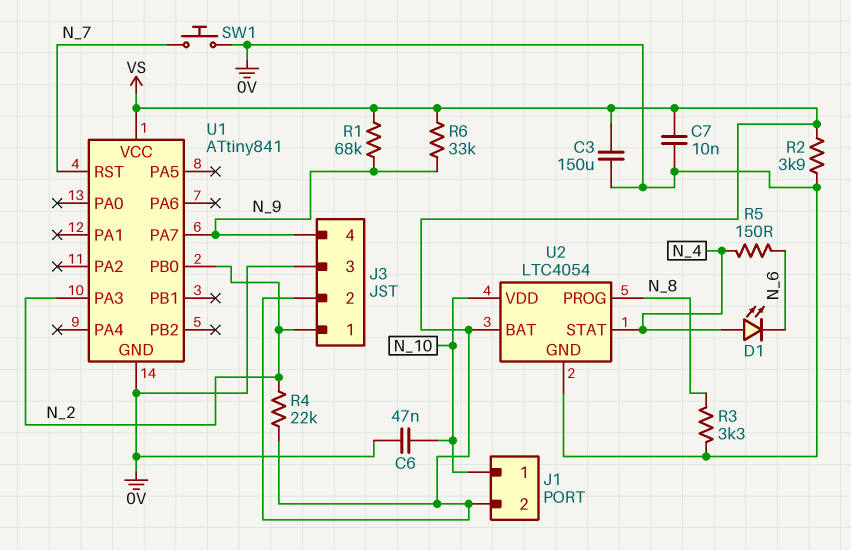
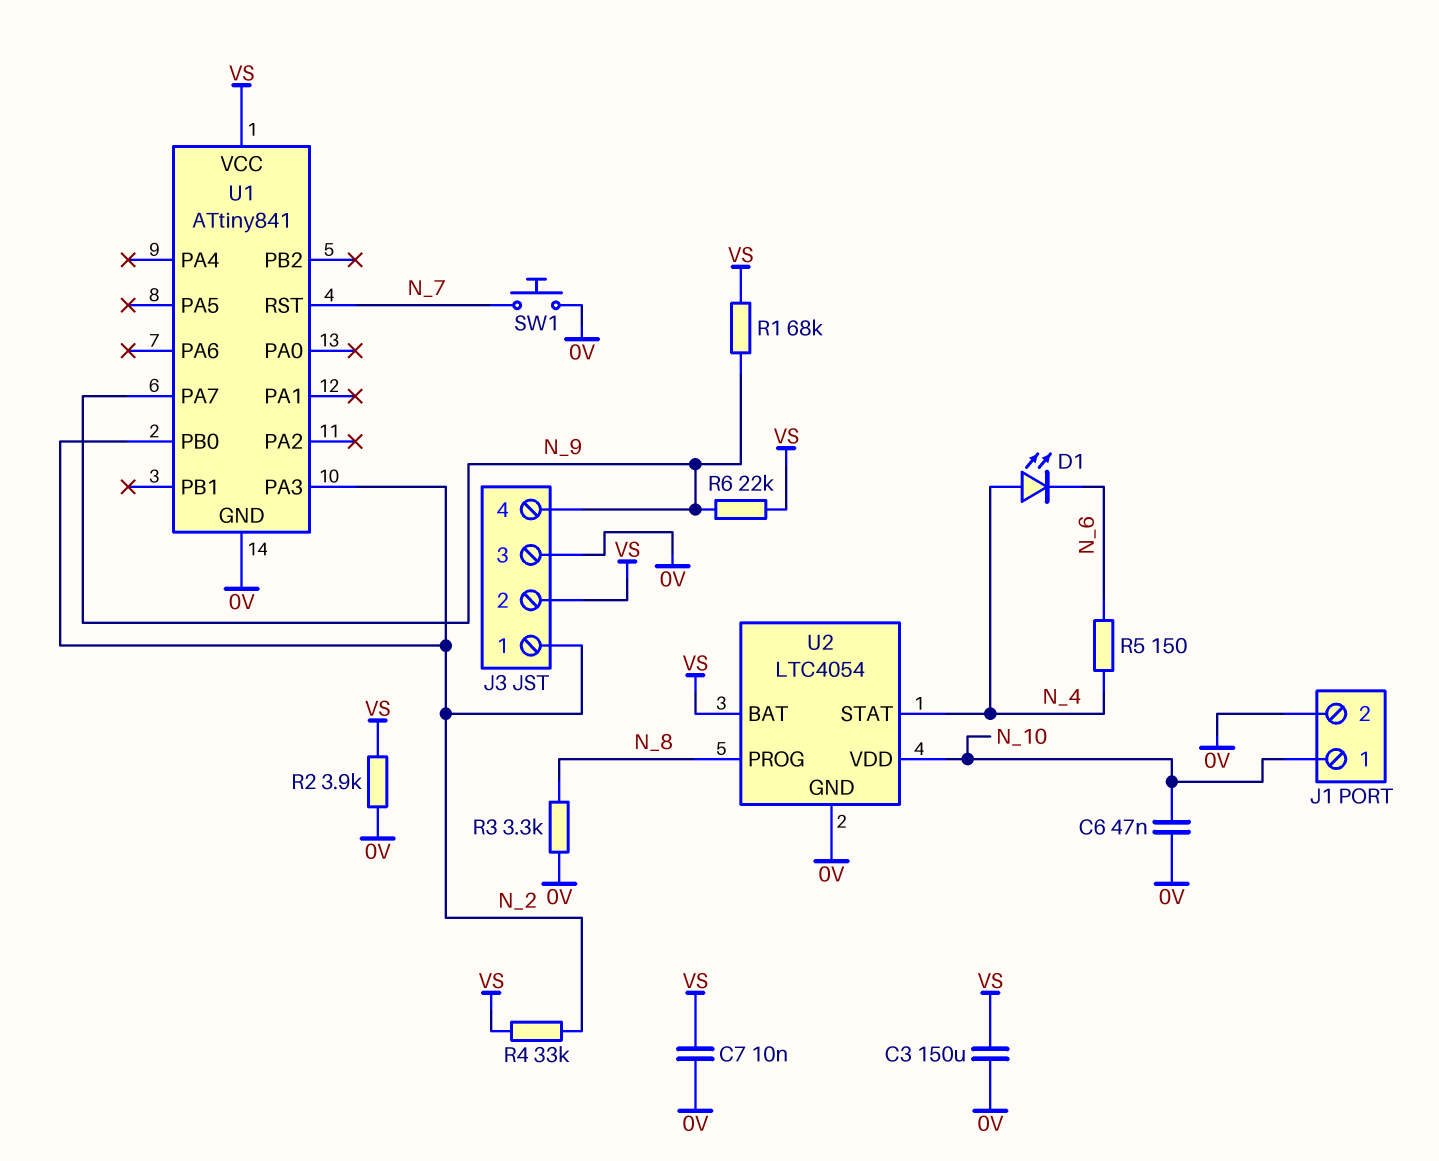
J1 pin 2: VS -> 0V
R4: 22k (N_2, VS) -> 33k (N_2, VS)
R6: 33k (N_9, VS) -> 22k (N_9, VS)

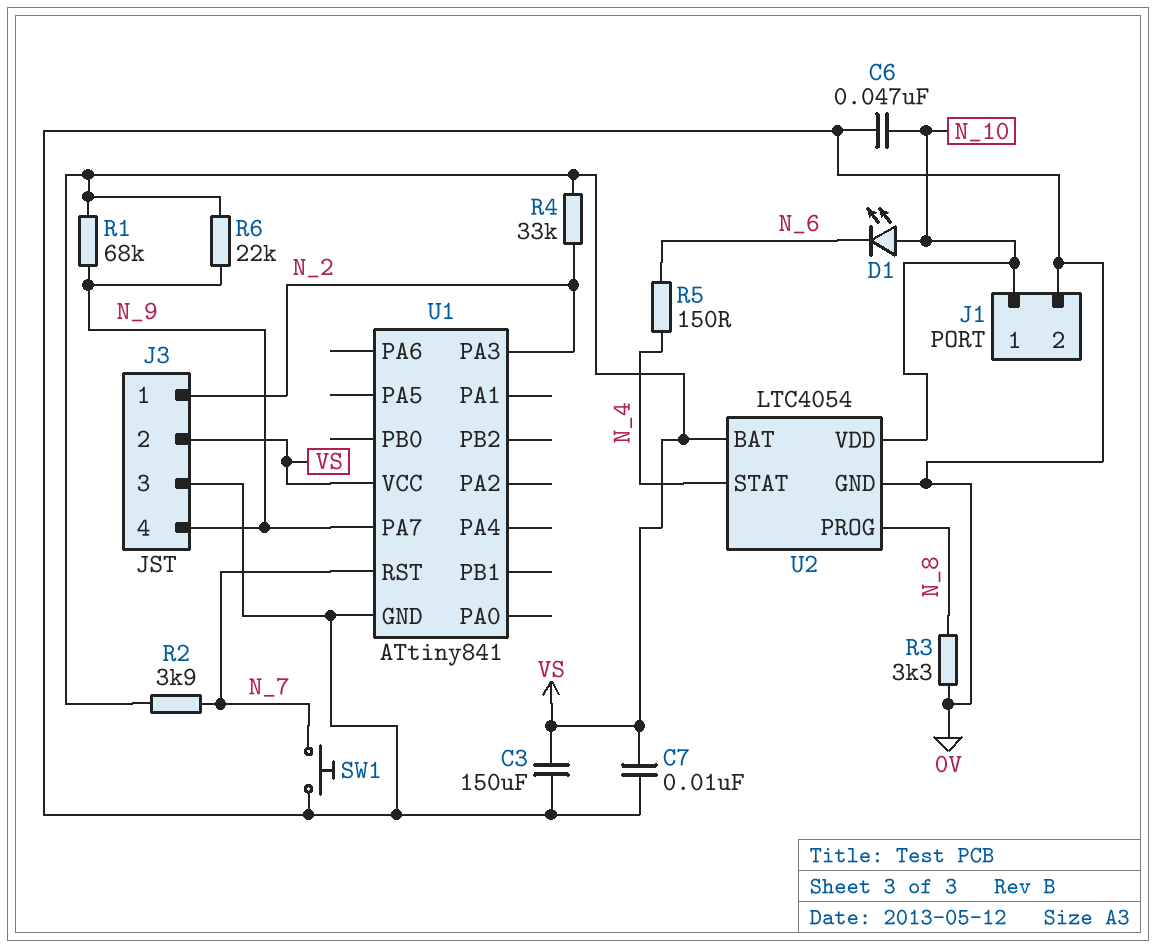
D1: LED (A N_4, K N_6) -> LED (A N_10, K N_6)
R2: 3.9k (0V, VS) -> 3.9k (N_7, VS)
U1 pin PB0: N_2 -> none

